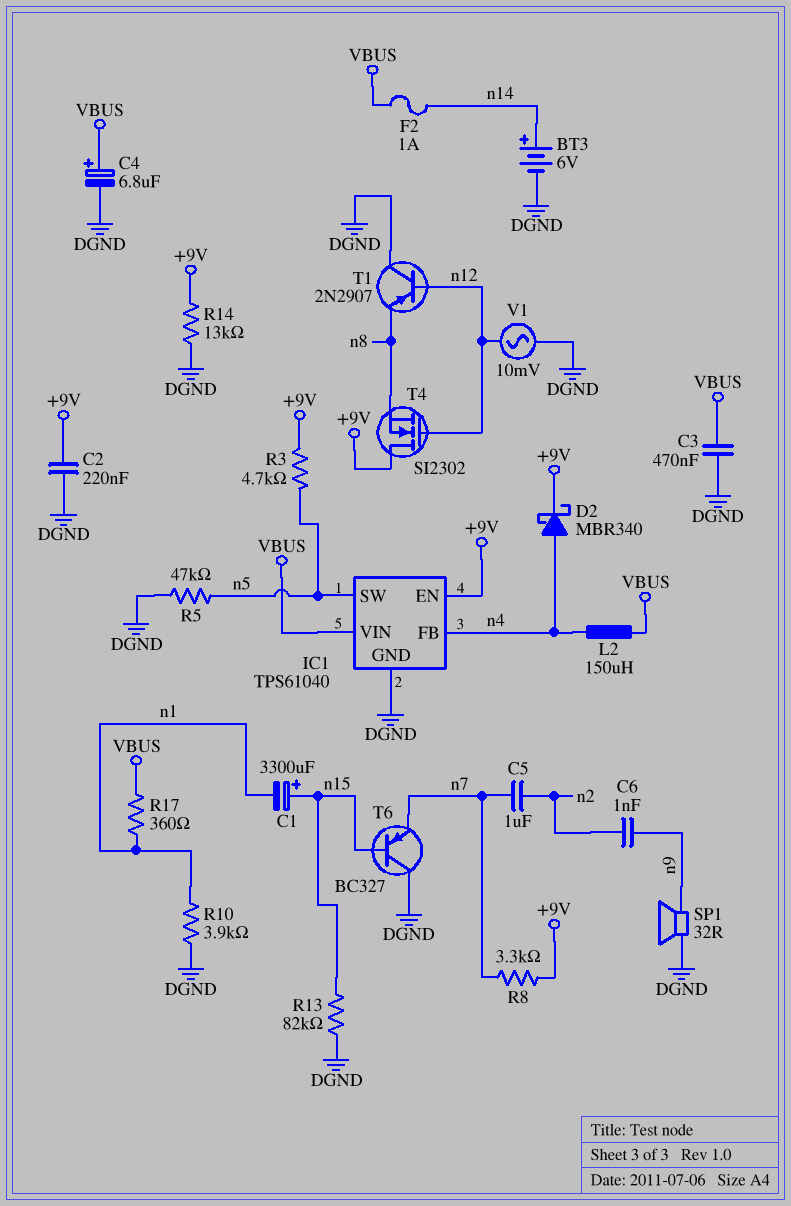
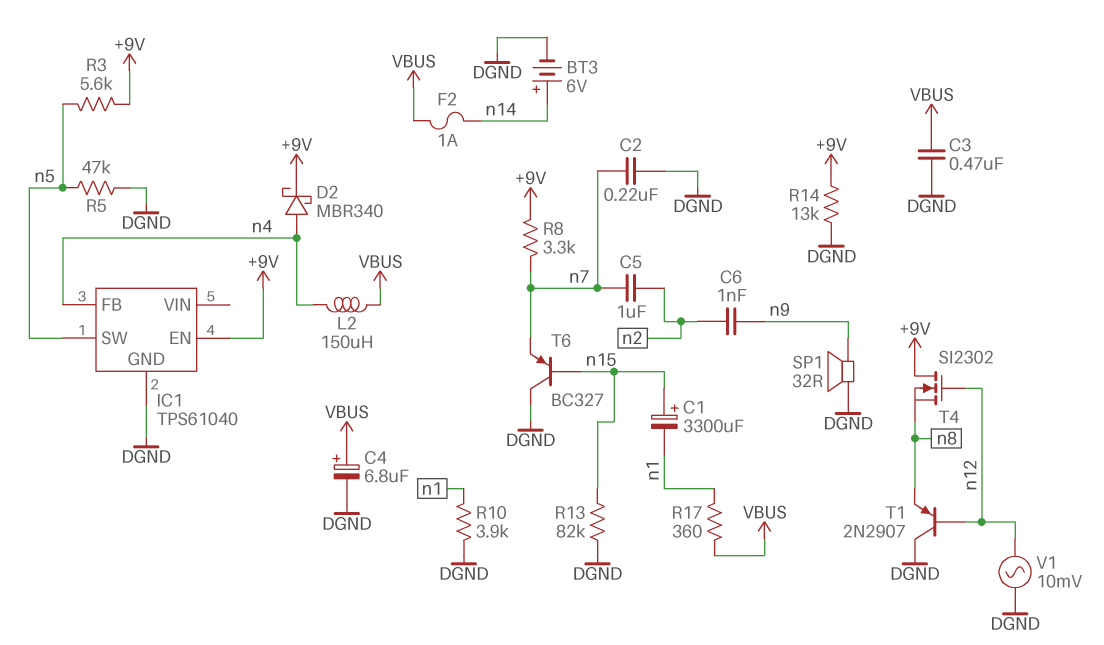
C2: 220nF (+9V, DGND) -> 220nF (DGND, n7)
IC1 pin VIN: VBUS -> none
R3: 4.7k (+9V, n5) -> 5.6k (+9V, n5)

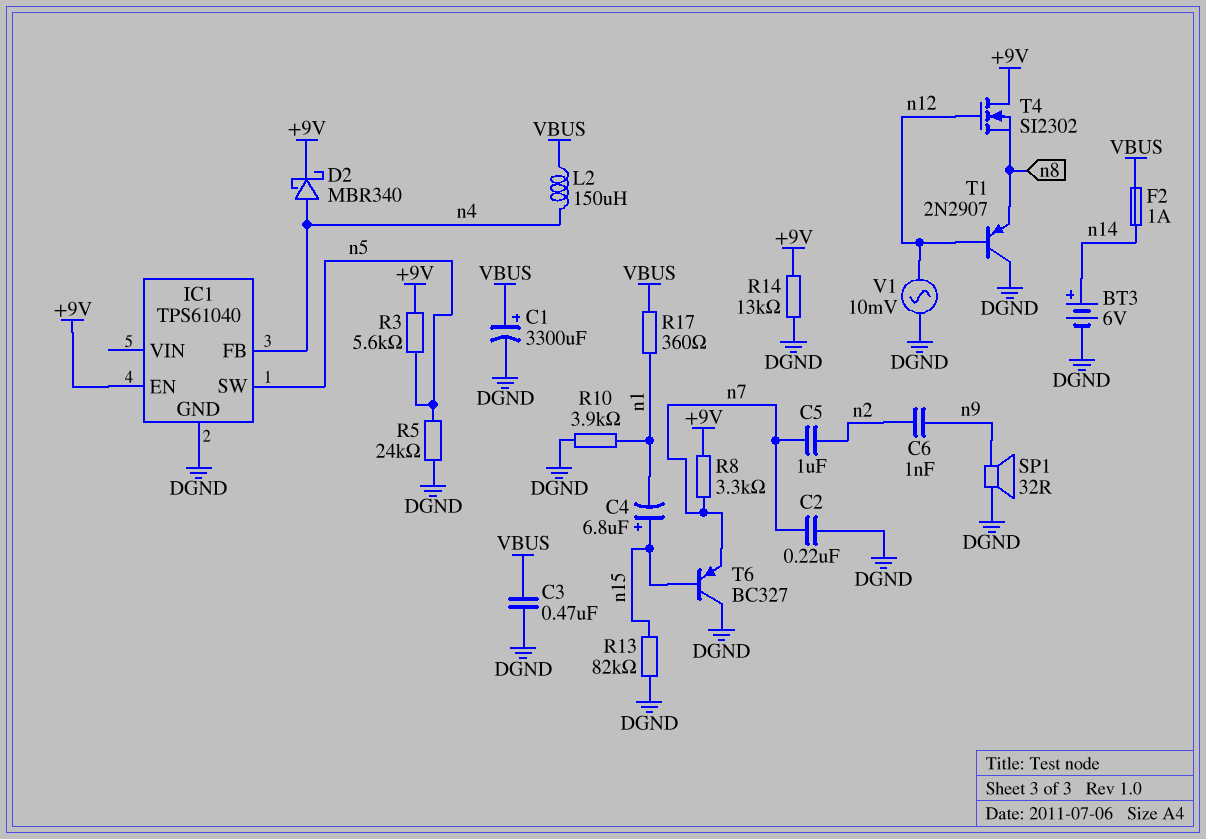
C1: 3300uF (plus n15, minus n1) -> 3300uF (plus VBUS, minus DGND)
C4: 6.8uF (plus VBUS, minus DGND) -> 6.8uF (plus n15, minus n1)
R5: 47k (DGND, n5) -> 24k (DGND, n5)

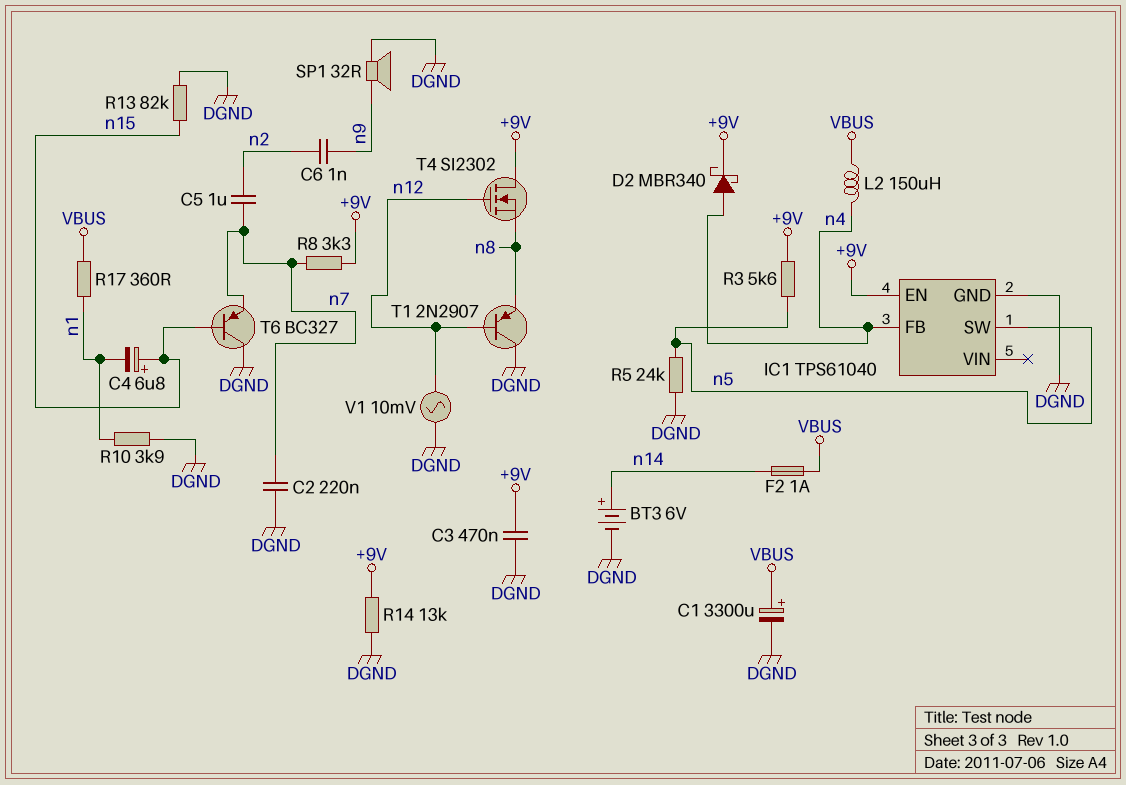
C3: 470nF (DGND, VBUS) -> 470nF (+9V, DGND)

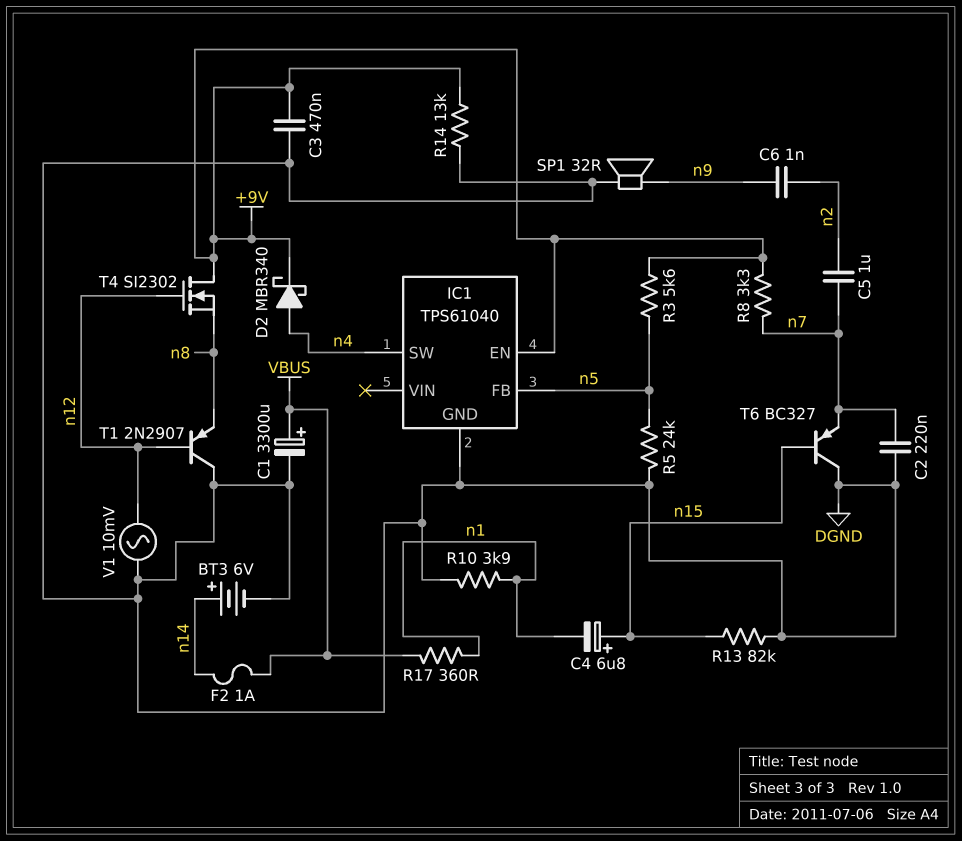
IC1 pin FB: n4 -> n5
IC1 pin SW: n5 -> n4
L2: 150uH (VBUS, n4) -> none

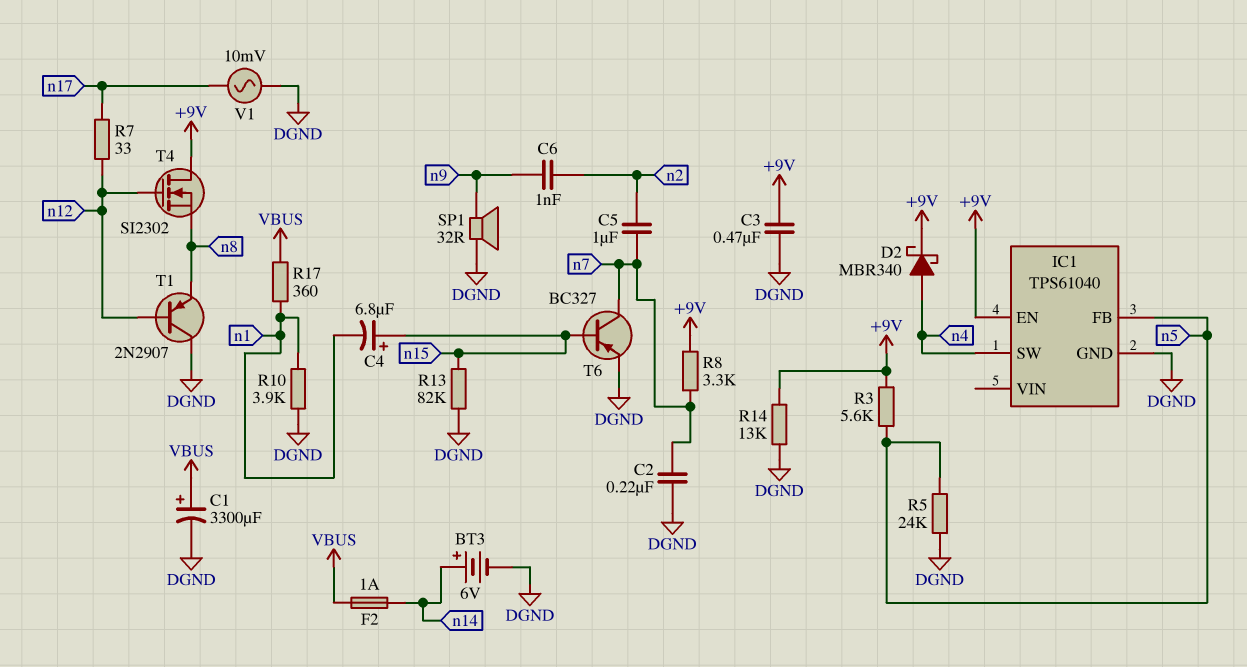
R7: none -> 33 (n12, n17)
T6: PNP BC327 (B n15, C DGND, E n7) -> PNP BC327 (B n15, C n7, E DGND)
V1: AC 10mV (DGND, n12) -> AC 10mV (DGND, n17)

